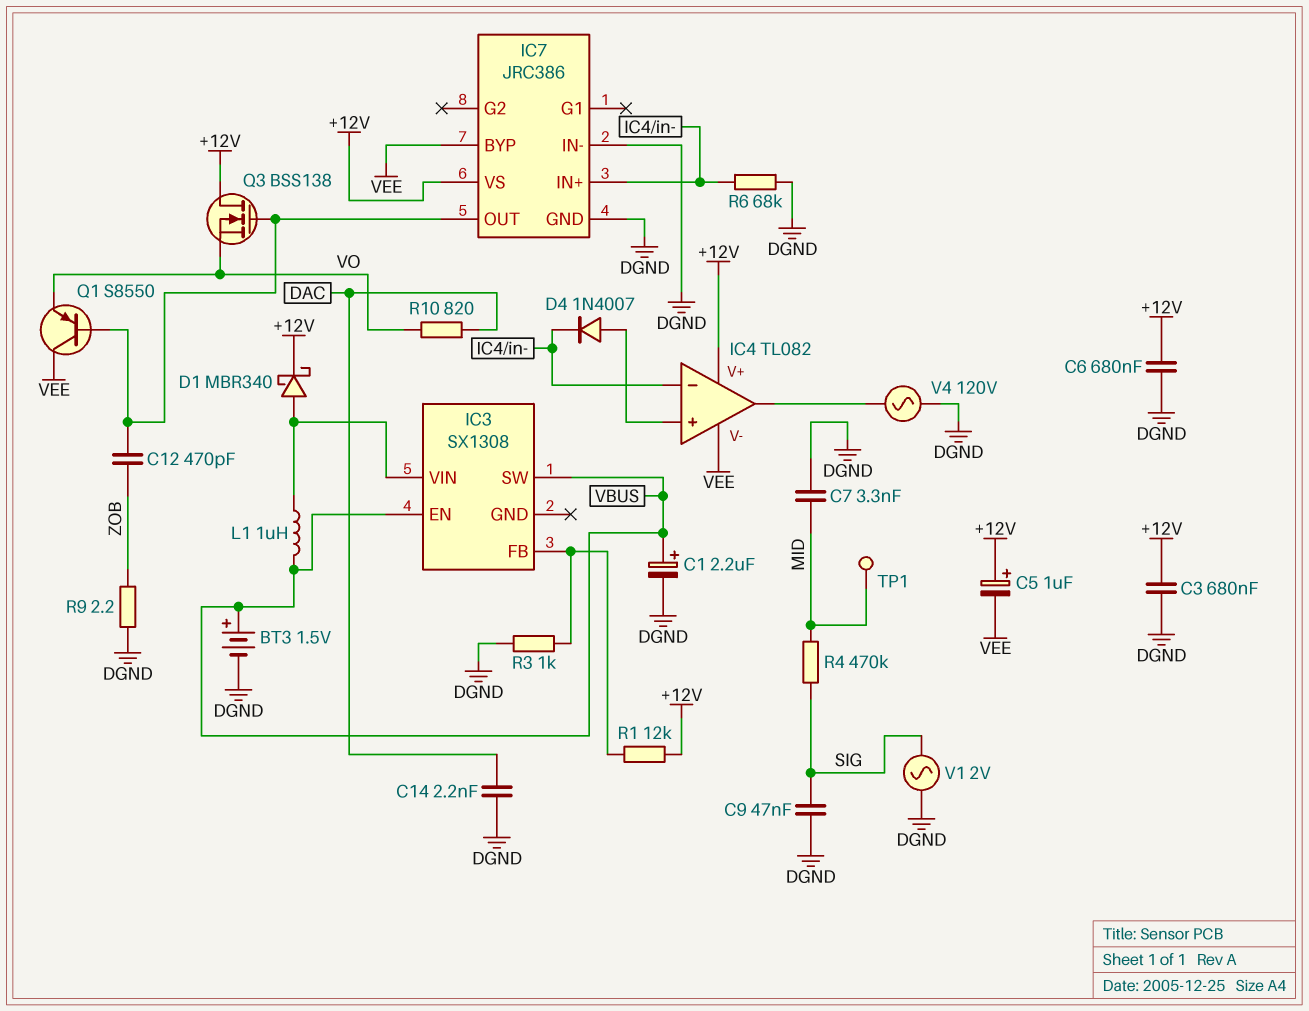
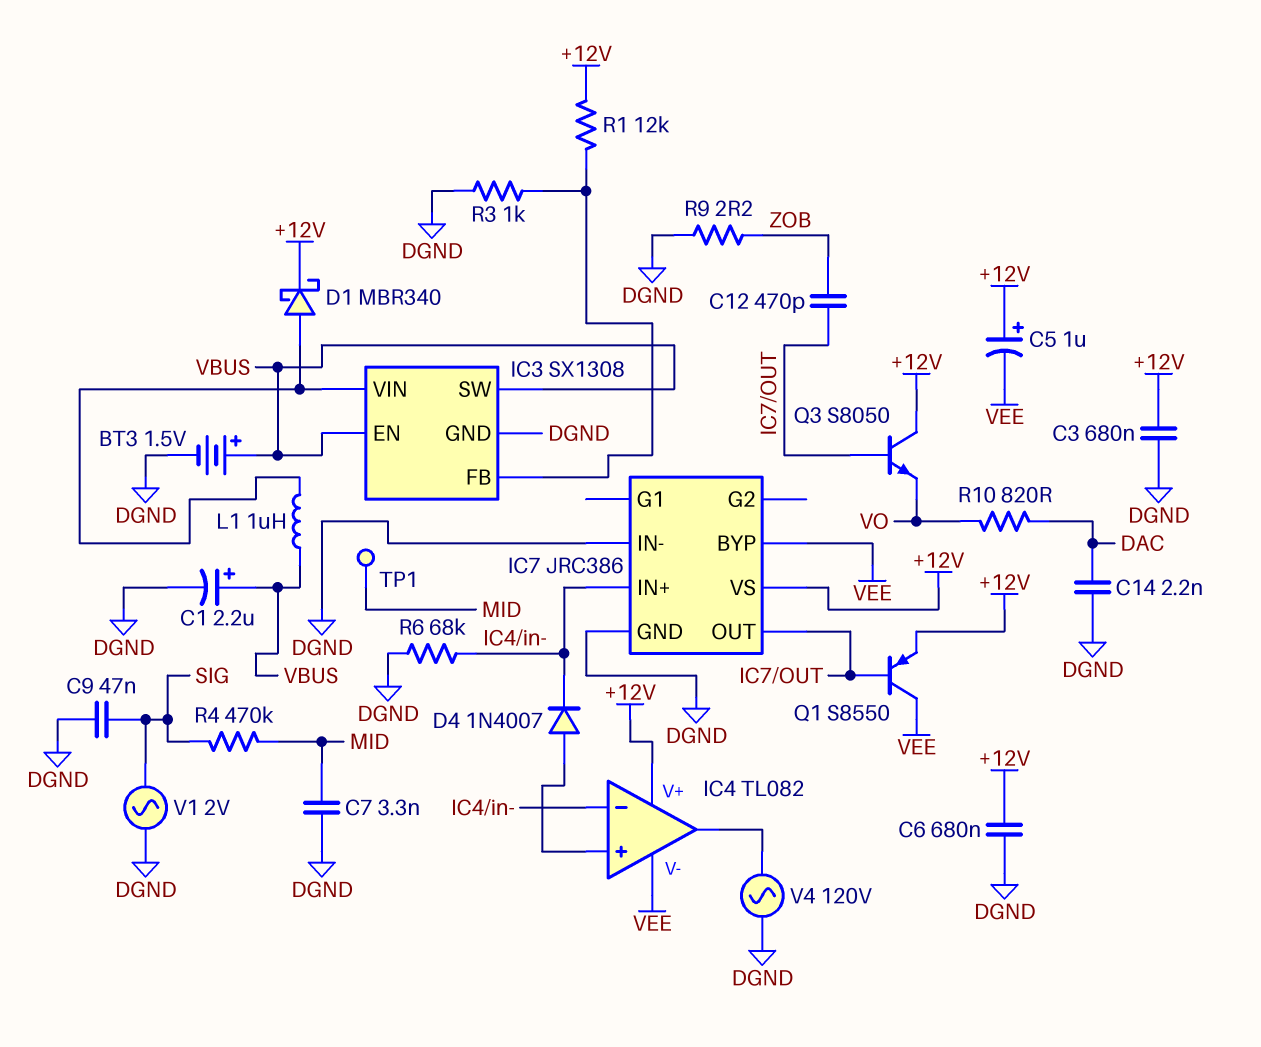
IC3 pin GND: none -> DGND
Q1: PNP S8550 (B IC7/OUT, C VEE, E VO) -> PNP S8550 (B IC7/OUT, C VEE, E +12V)
Q3: NMOS BSS138 (G IC7/OUT, D +12V, S VO) -> NPN S8050 (B IC7/OUT, C +12V, E VO)

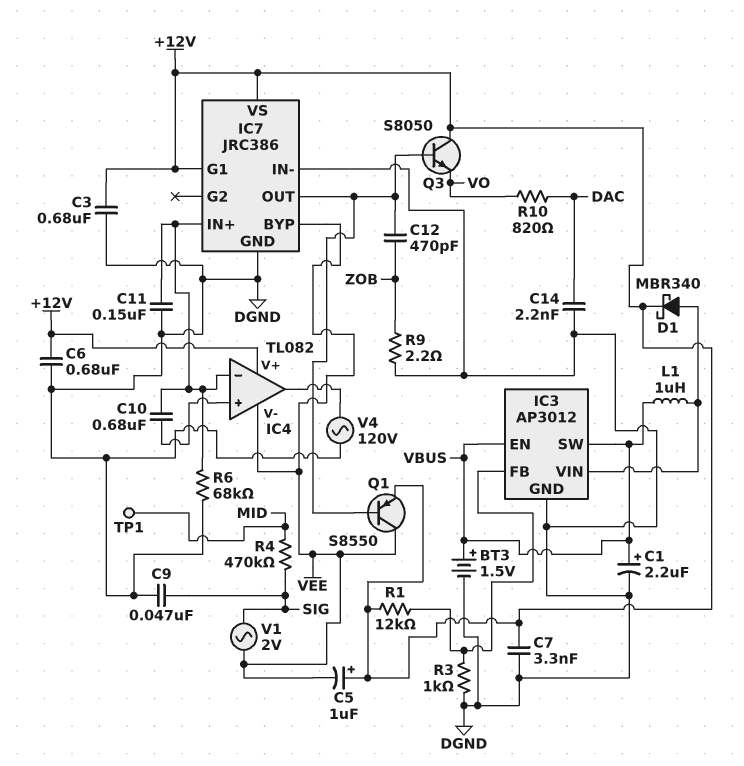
C7: 3.3nF (DGND, MID) -> 3.3nF (+12V, DGND)
C10: none -> 680nF (IC4/in+, IC4/in-)
C11: none -> 150nF (DGND, IC4/in-)
D4: diode 1N4007 (A IC4/in+, K IC4/in-) -> none
IC3: SX1308 -> AP3012
IC7 pin G1: none -> +12V
V1: AC 2V (DGND, SIG) -> AC 2V (SIG, VEE)

